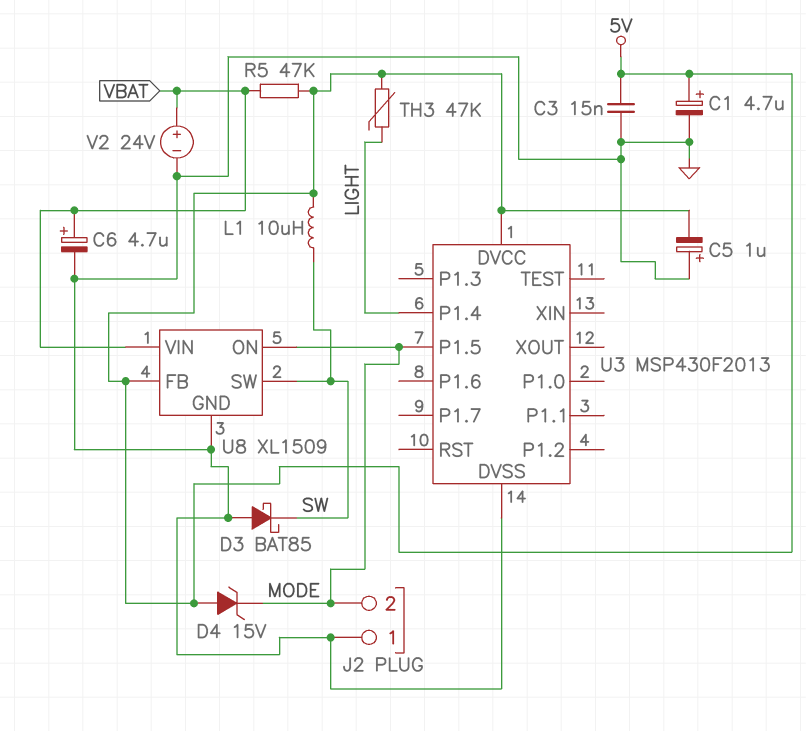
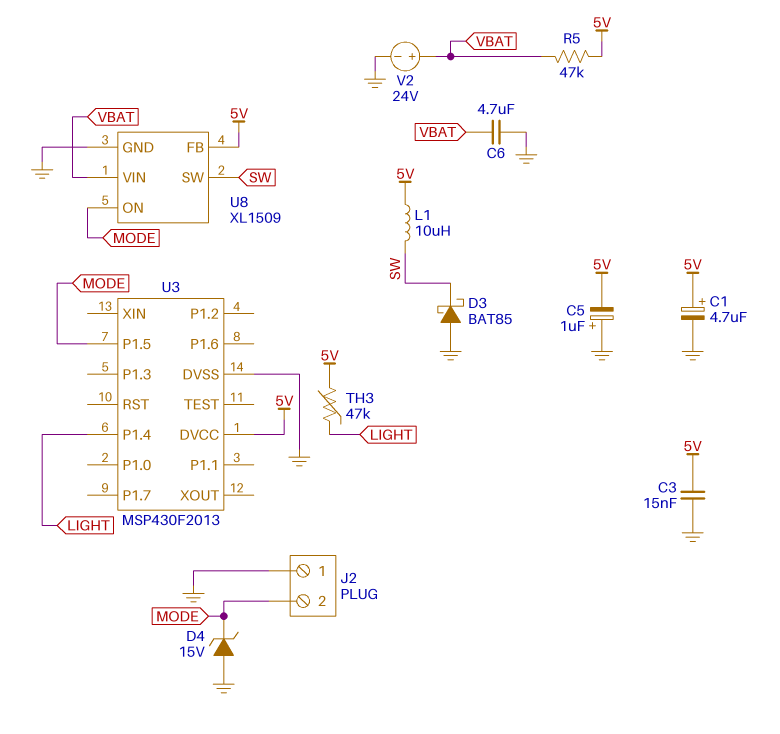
C6: 4.7uF (plus VBAT, minus GND) -> 4.7uF (GND, VBAT)
D4: zener 15V (A 5V, K MODE) -> zener 15V (A GND, K MODE)

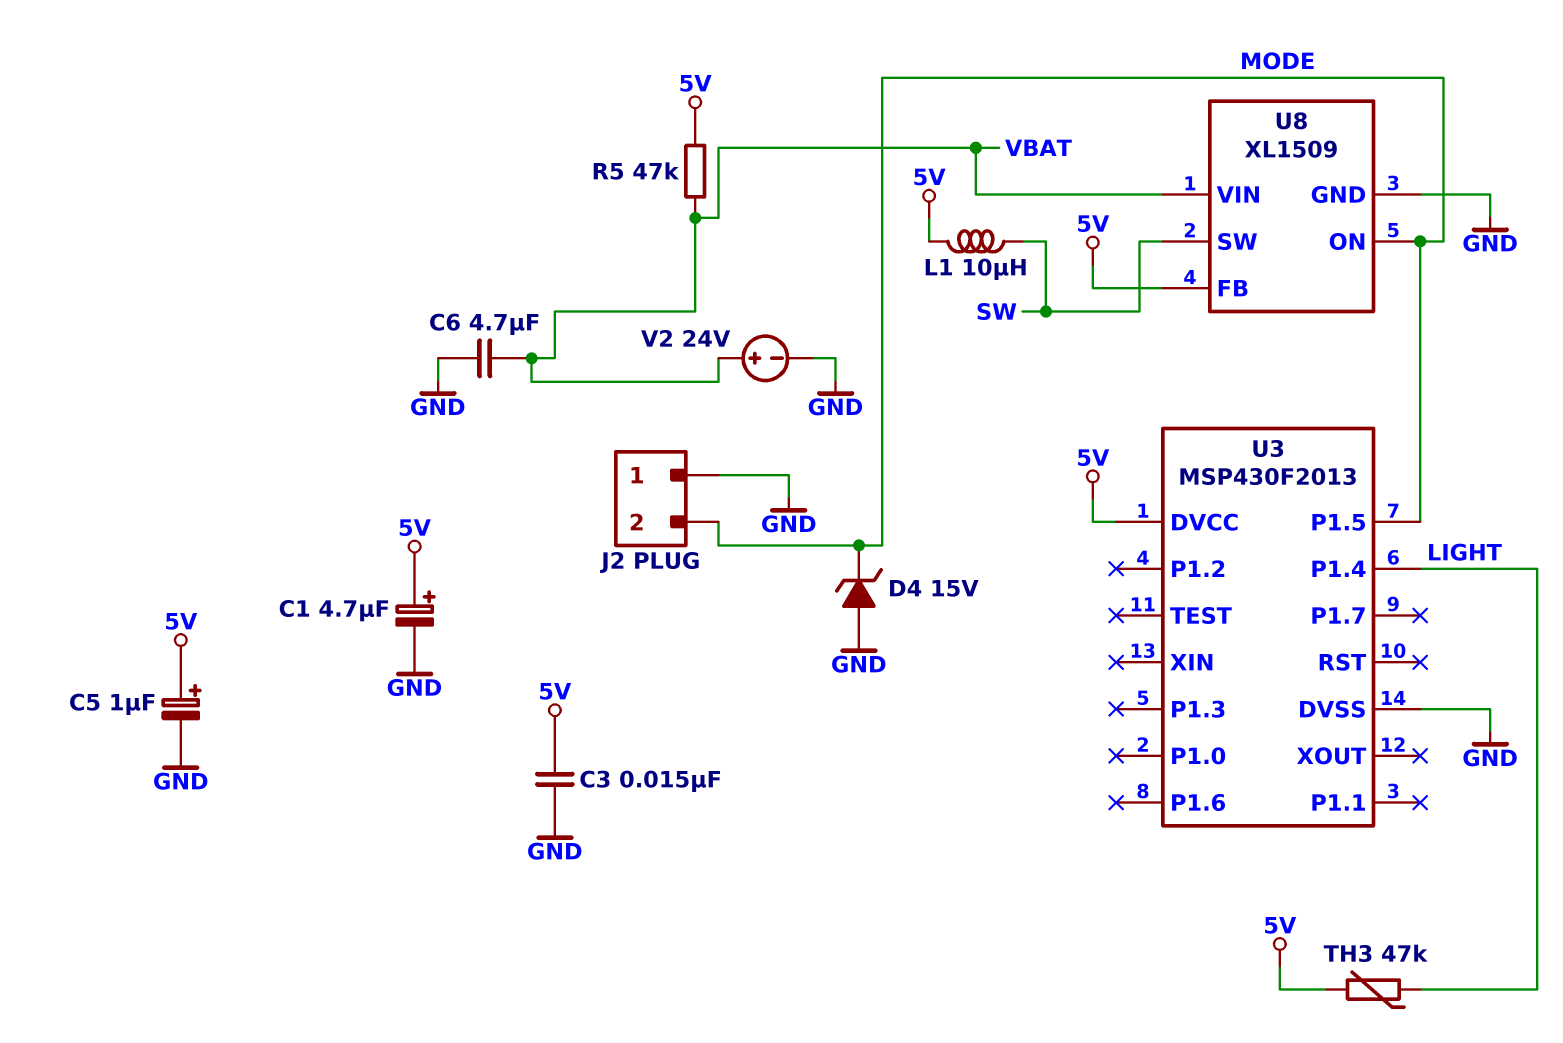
C5: 1uF (plus GND, minus 5V) -> 1uF (plus 5V, minus GND)
D3: schottky BAT85 (A GND, K SW) -> none

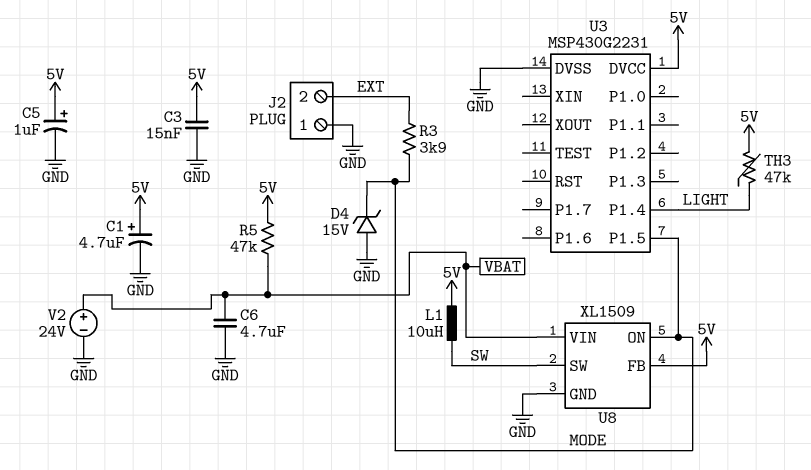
J2 pin 2: MODE -> EXT
R3: none -> 3.9k (EXT, MODE)
U3: MSP430F2013 -> MSP430G2231

